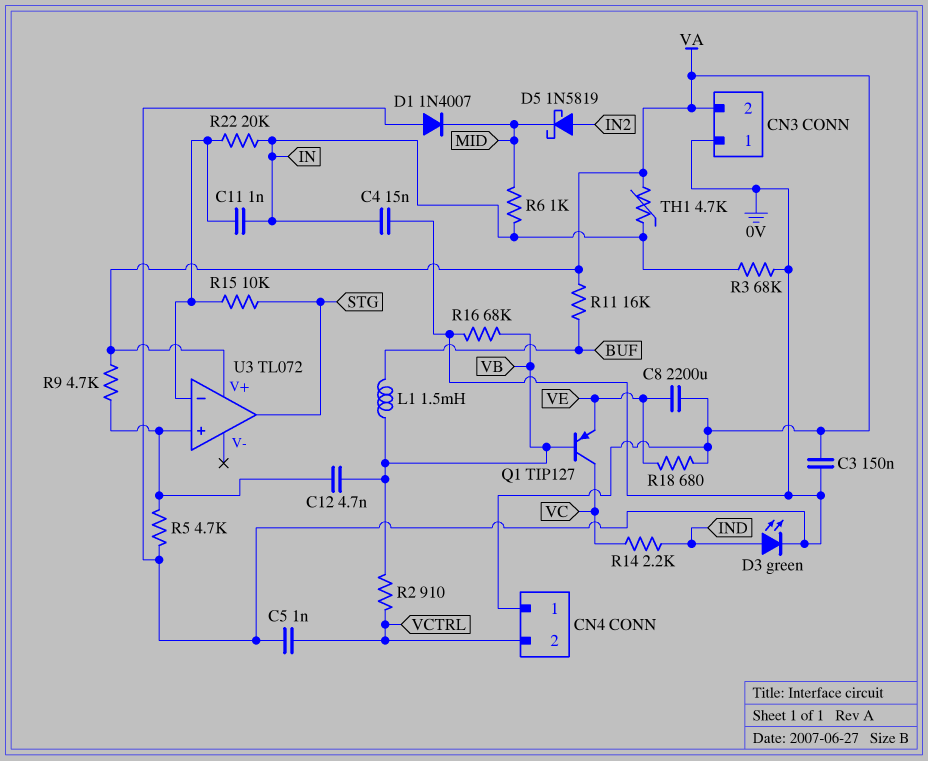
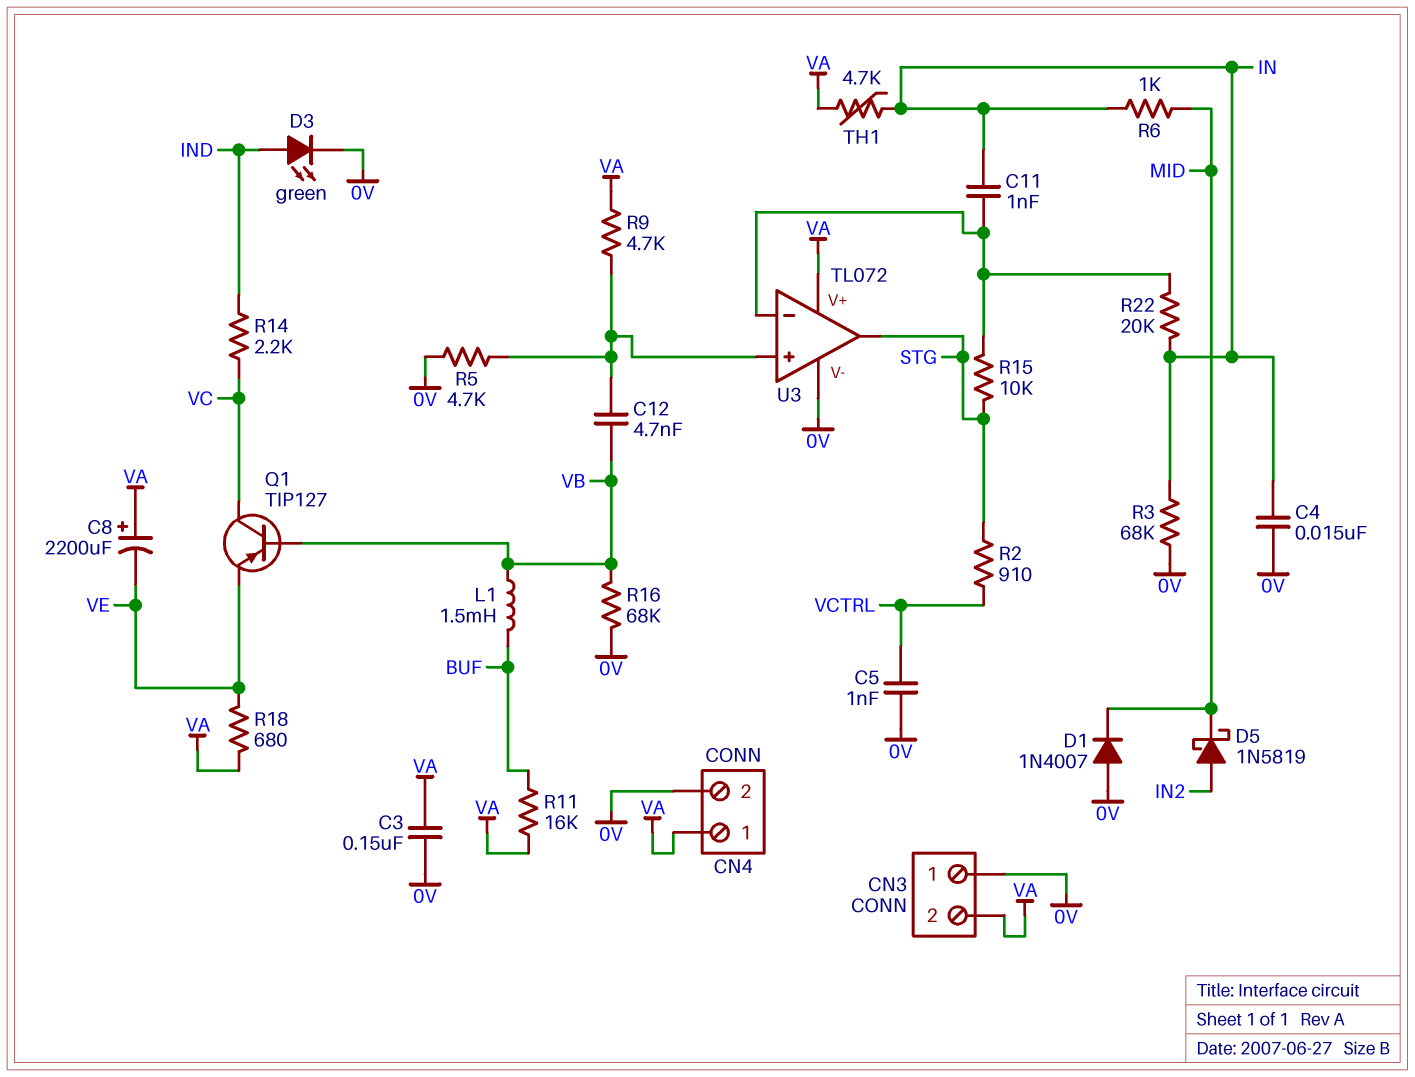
C8: 2200uF (VA, VE) -> 2200uF (plus VA, minus VE)
CN4 pin 2: VCTRL -> 0V
R2: 910 (VB, VCTRL) -> 910 (STG, VCTRL)
U3 pin V-: none -> 0V

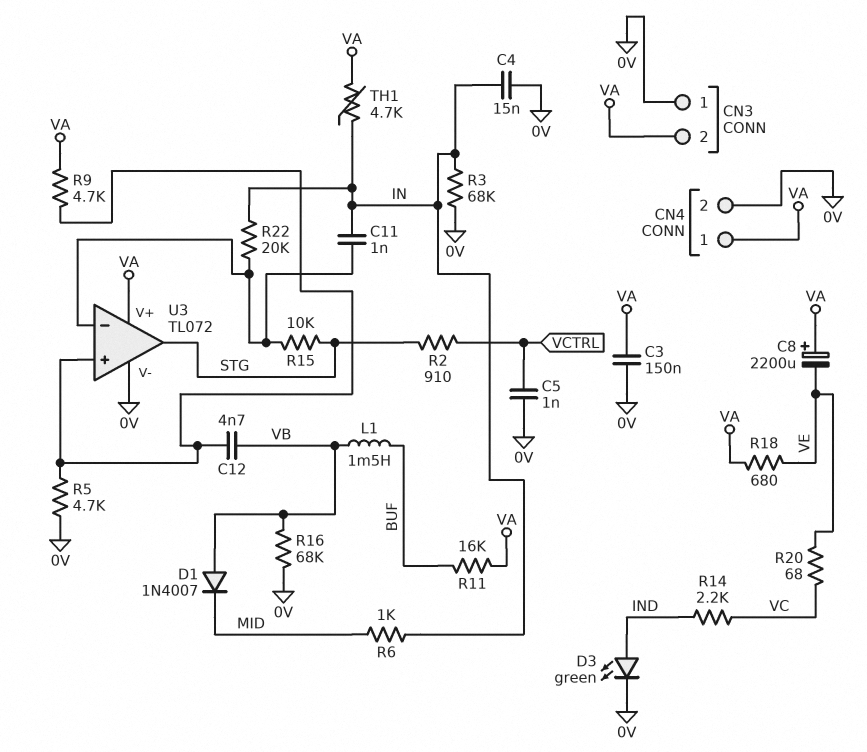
D1: diode 1N4007 (A 0V, K MID) -> diode 1N4007 (A VB, K MID)
D5: schottky 1N5819 (A IN2, K MID) -> none
Q1: PNP TIP127 (B VB, C VC, E VE) -> none
R20: none -> 68 (VC, VE)

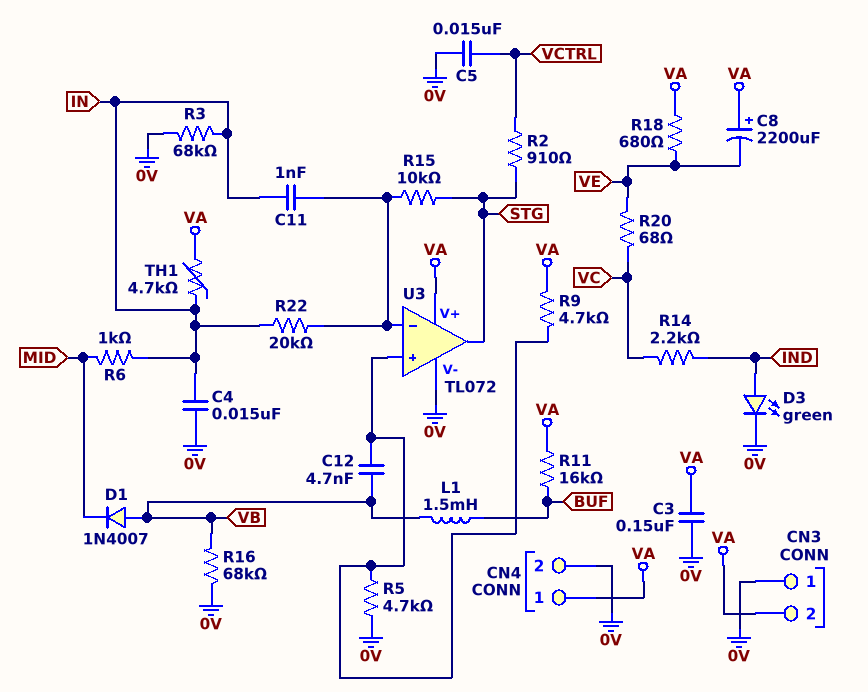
C5: 1nF (0V, VCTRL) -> 15nF (0V, VCTRL)

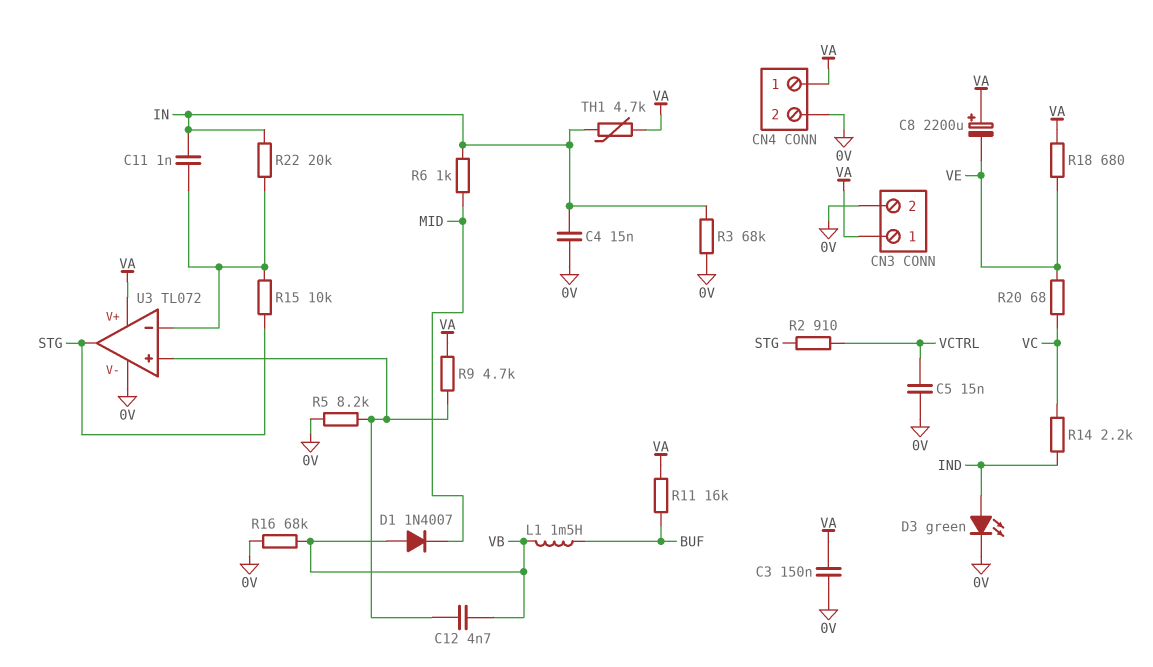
CN3 pin 1: 0V -> VA
CN3 pin 2: VA -> 0V
R5: 4.7k (0V, U3/in+) -> 8.2k (0V, U3/in+)

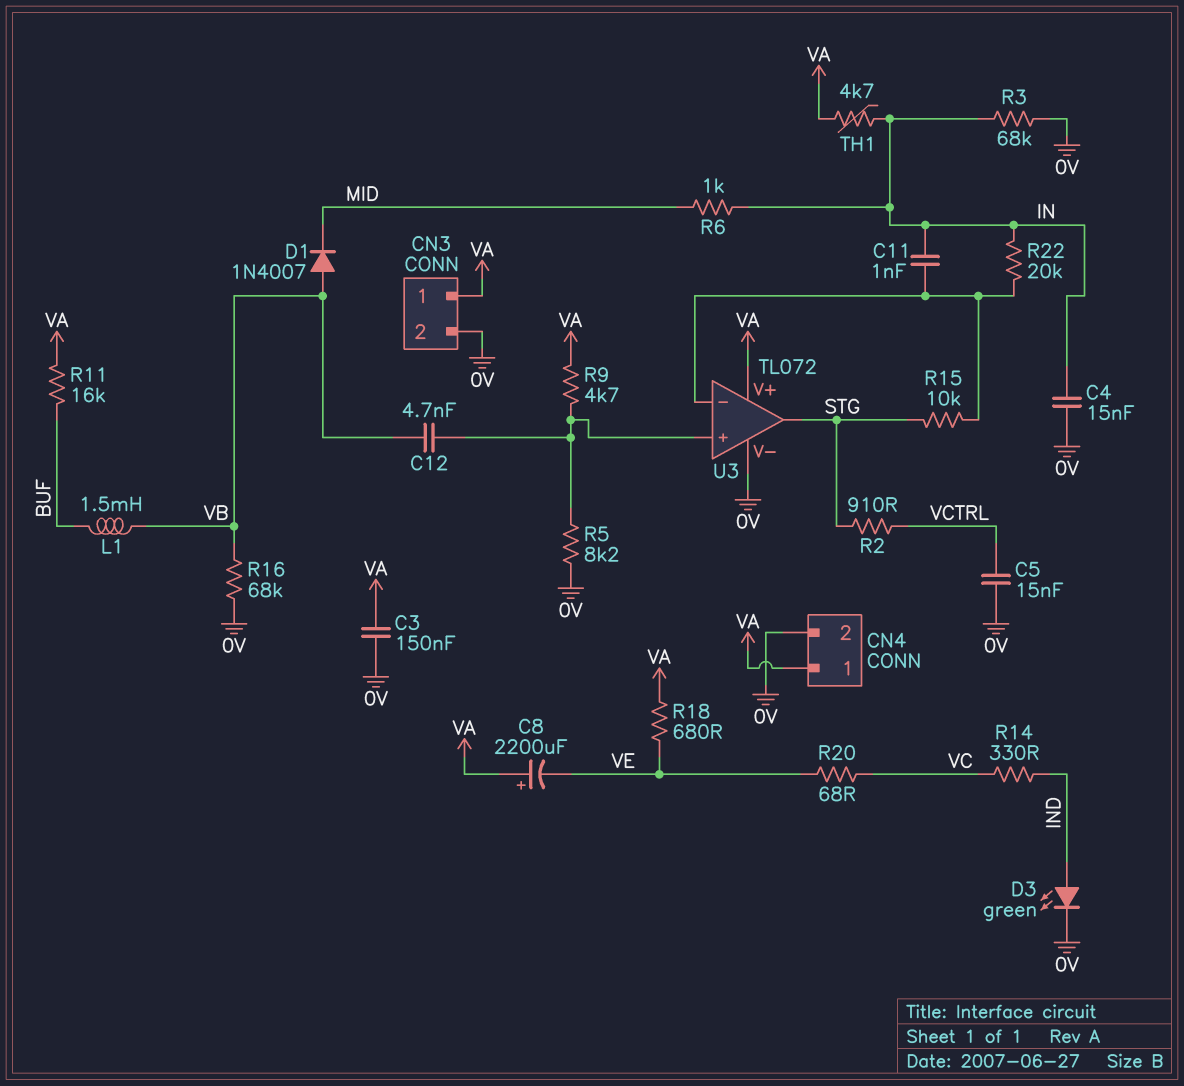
R14: 2.2k (IND, VC) -> 330 (IND, VC)

